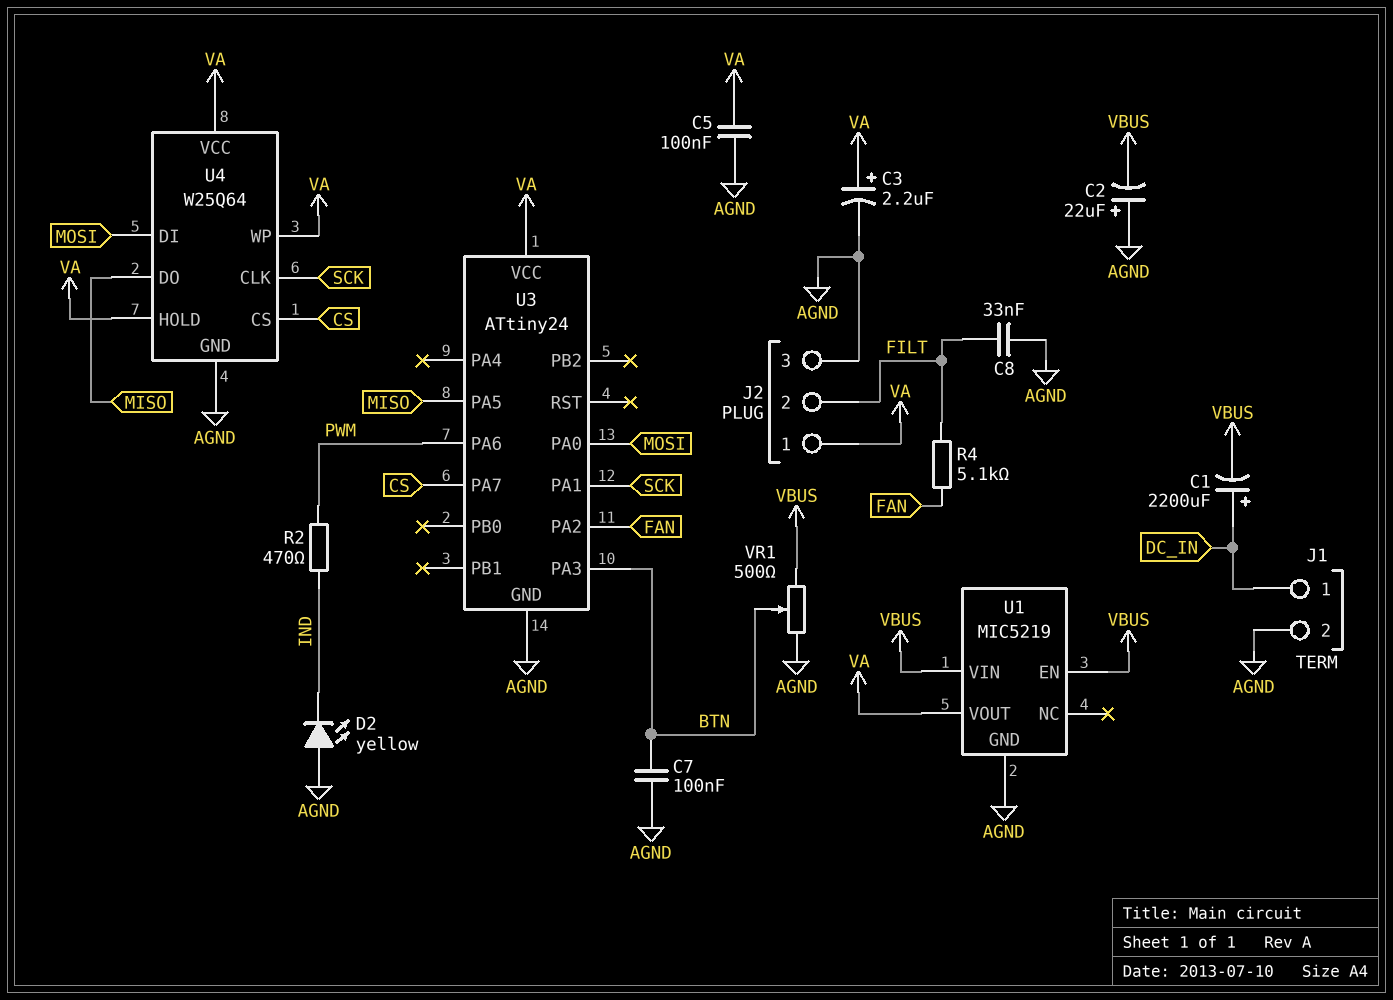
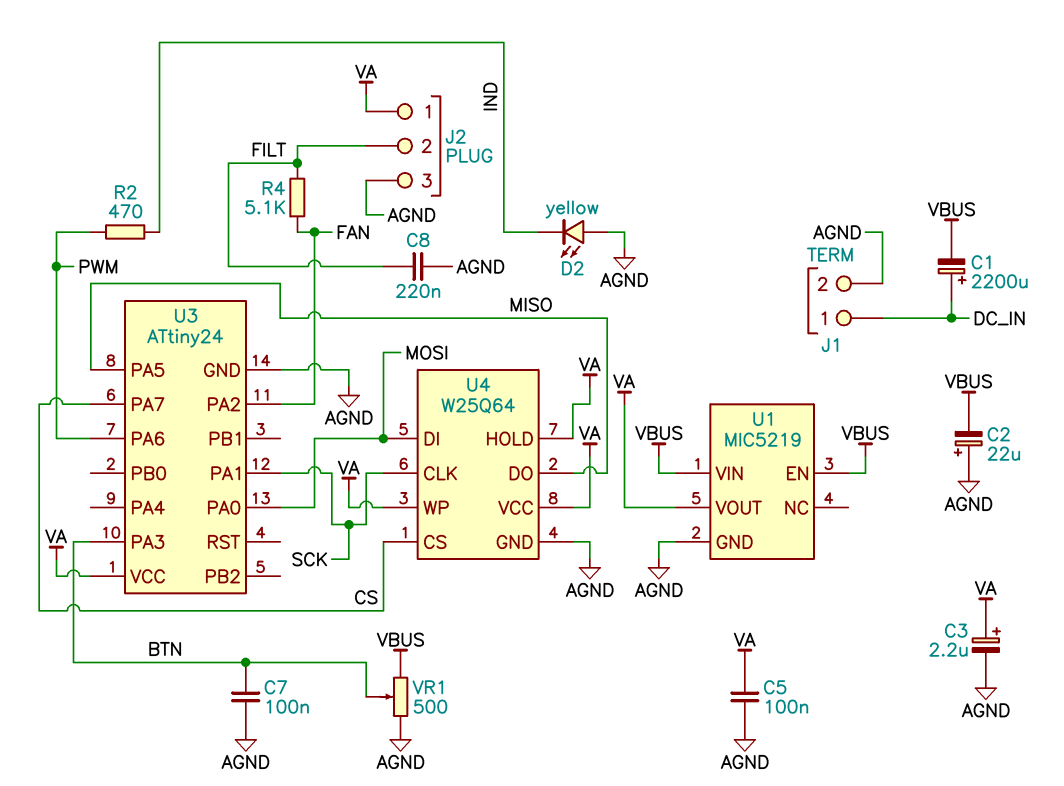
C8: 33nF (AGND, FILT) -> 220nF (AGND, FILT)

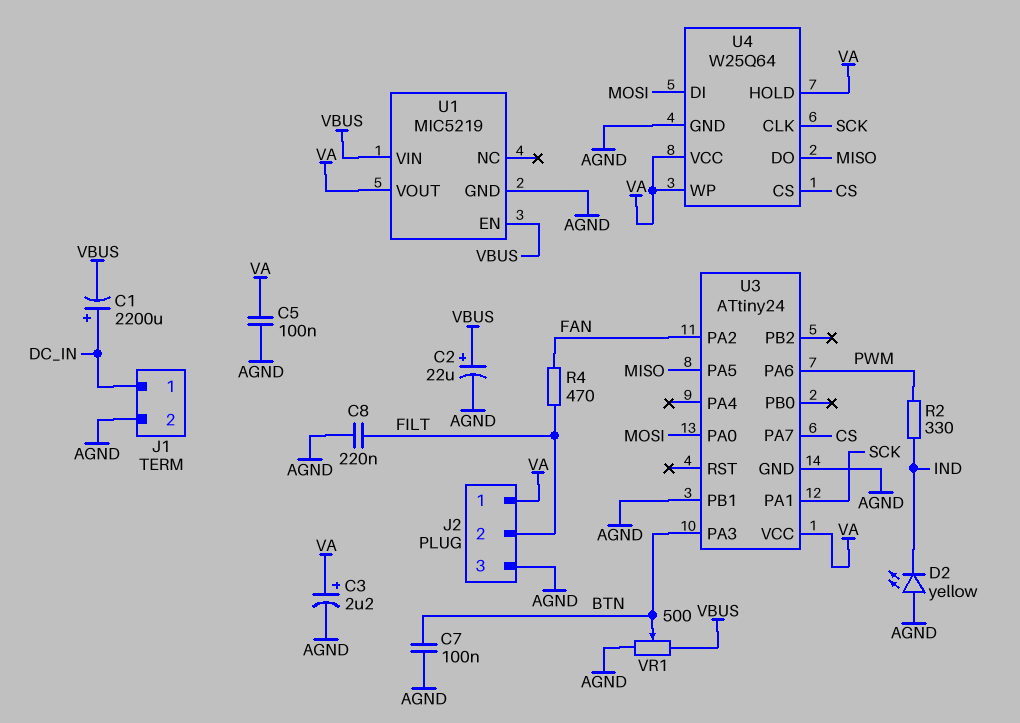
C2: 22uF (plus AGND, minus VBUS) -> 22uF (plus VBUS, minus AGND)
R2: 470 (IND, PWM) -> 330 (IND, PWM)
R4: 5.1k (FAN, FILT) -> 470 (FAN, FILT)
U3 pin PB1: none -> AGND

